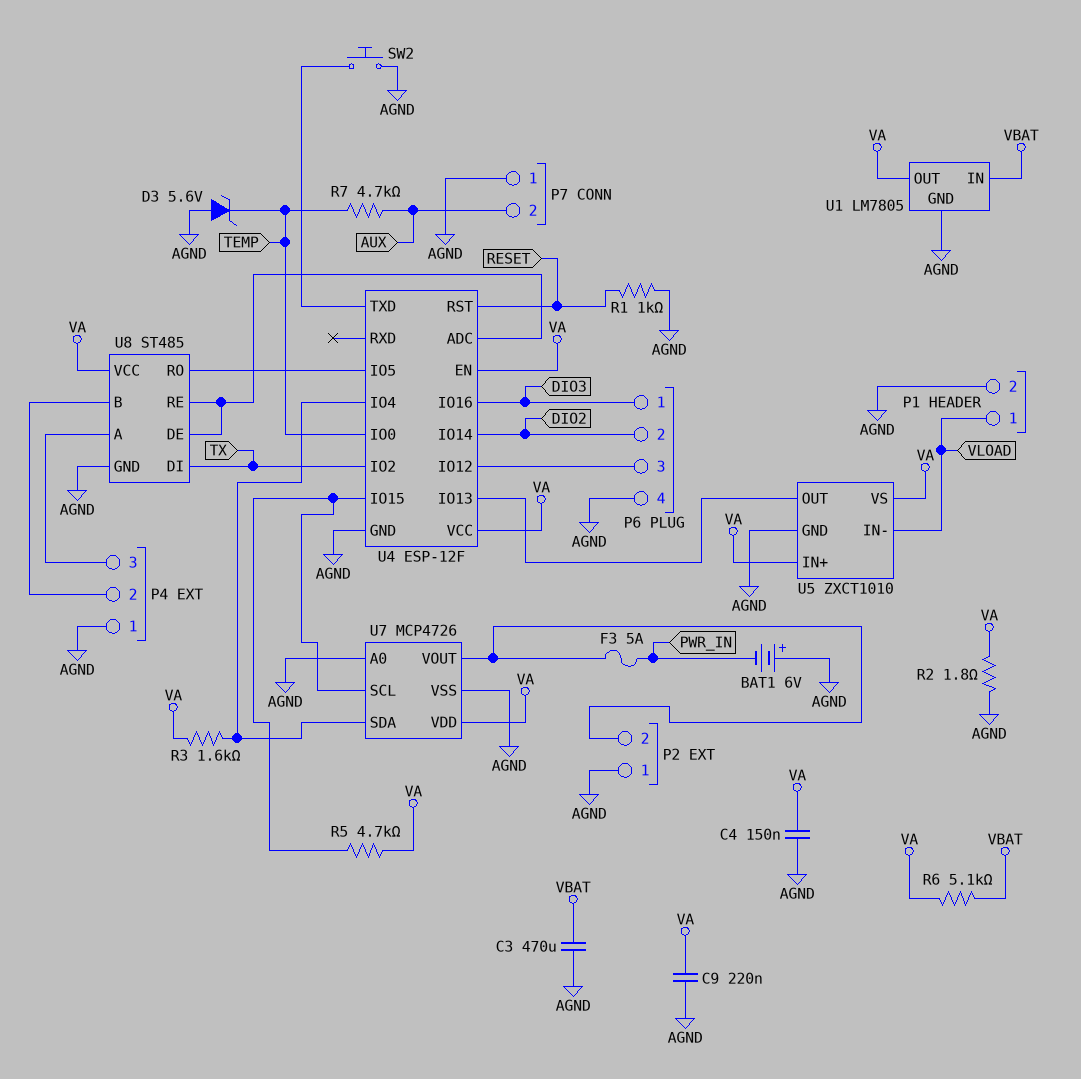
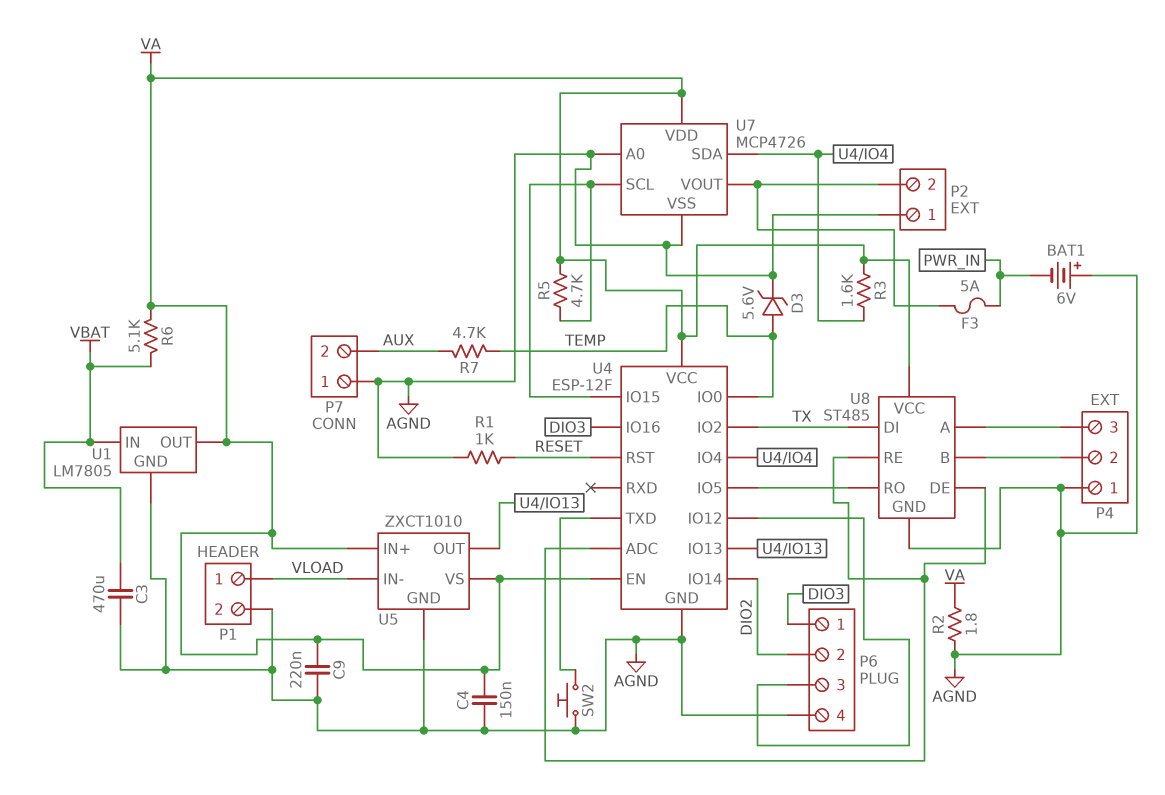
D3: zener 5.6V (A AGND, K TEMP) -> zener 5.6V (A TEMP, K AGND)

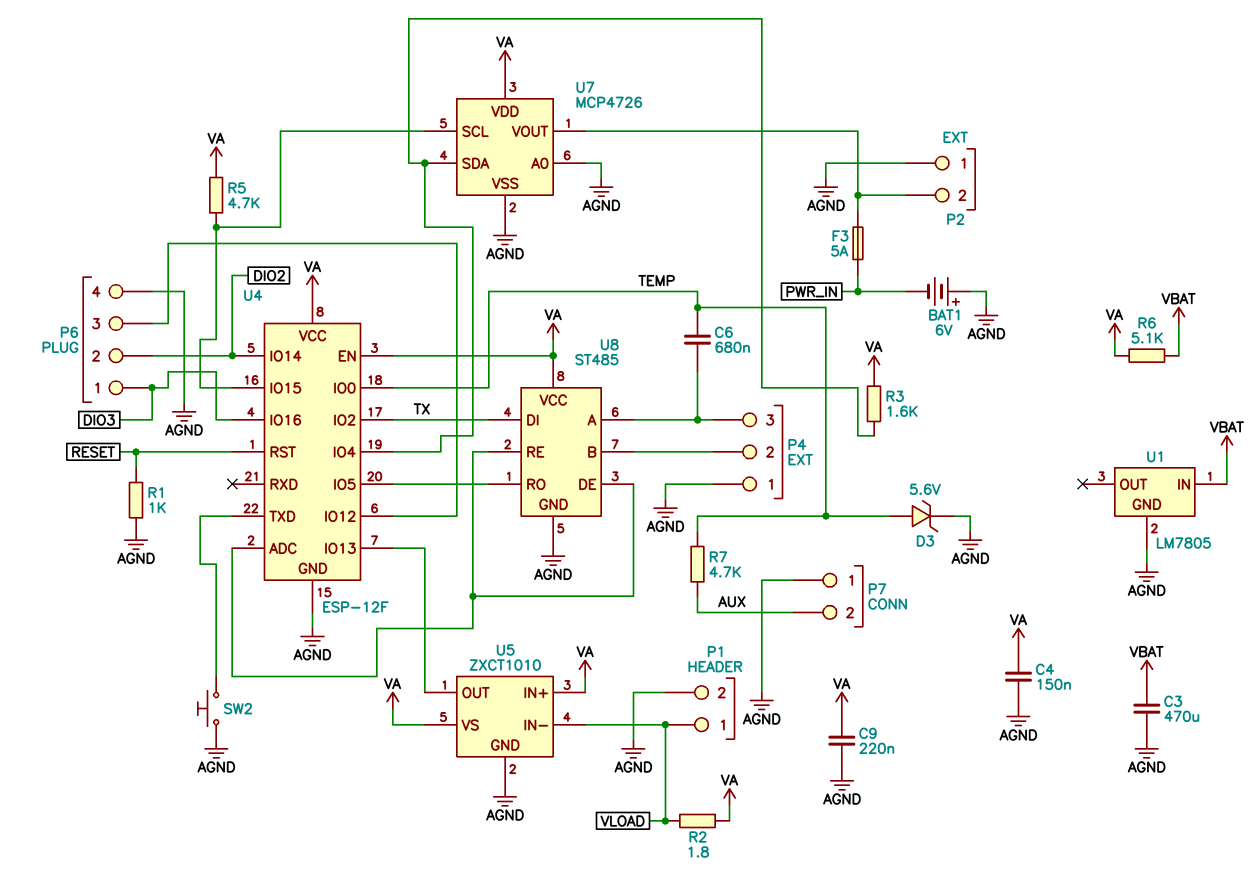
C6: none -> 680nF (P4/3, TEMP)
R2: 1.8 (AGND, VA) -> 1.8 (VA, VLOAD)
U1 pin OUT: VA -> none

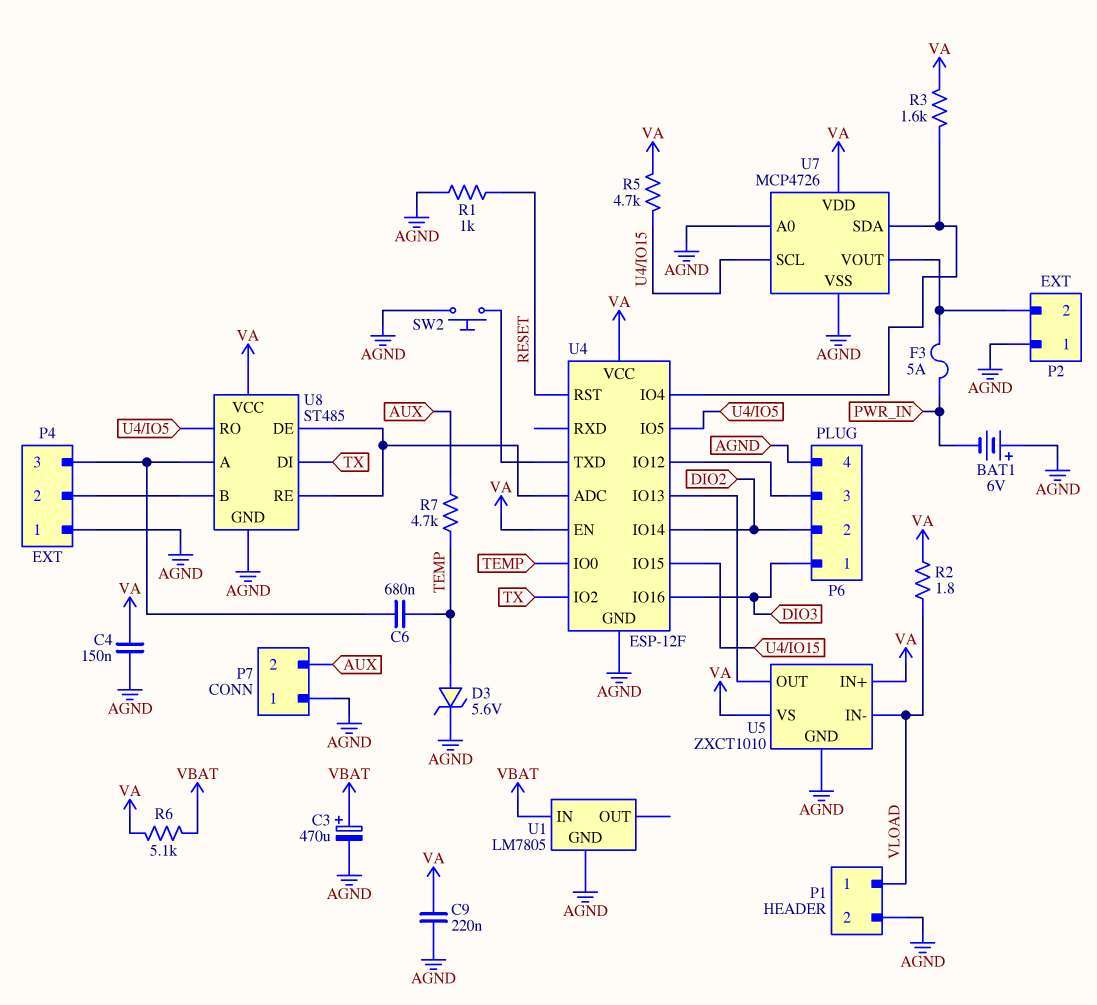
C3: 470uF (AGND, VBAT) -> 470uF (plus VBAT, minus AGND)

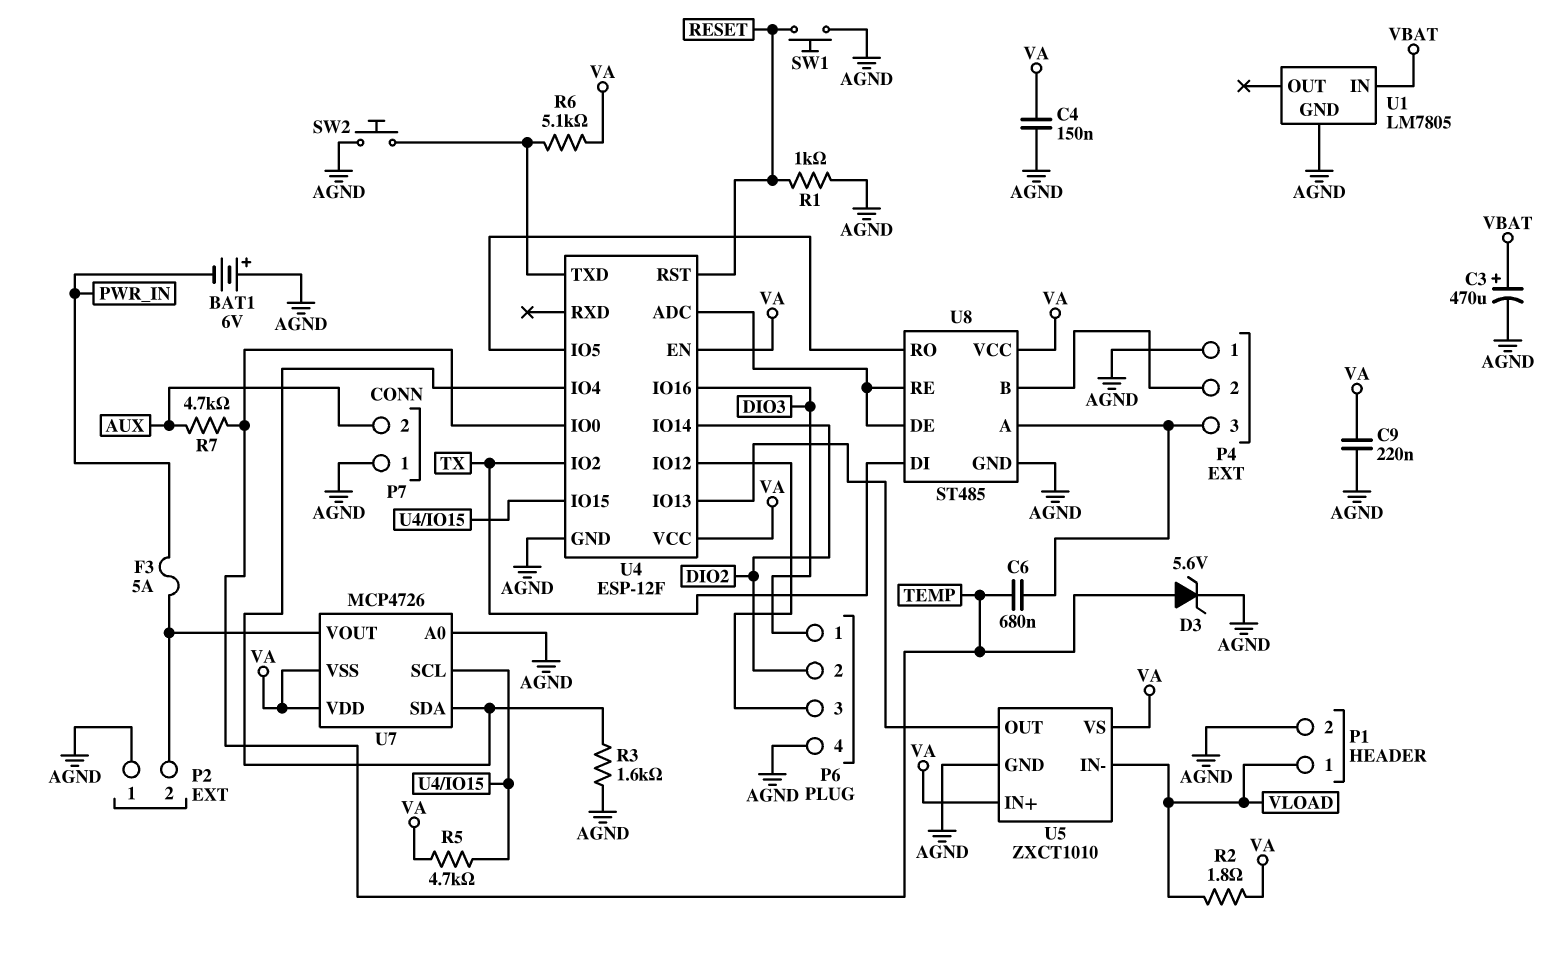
R3: 1.6k (U4/IO4, VA) -> 1.6k (AGND, U4/IO4)
R6: 5.1k (VA, VBAT) -> 5.1k (U4/TXD, VA)
SW1: none -> button (AGND, RESET)
U7 pin VSS: AGND -> VA

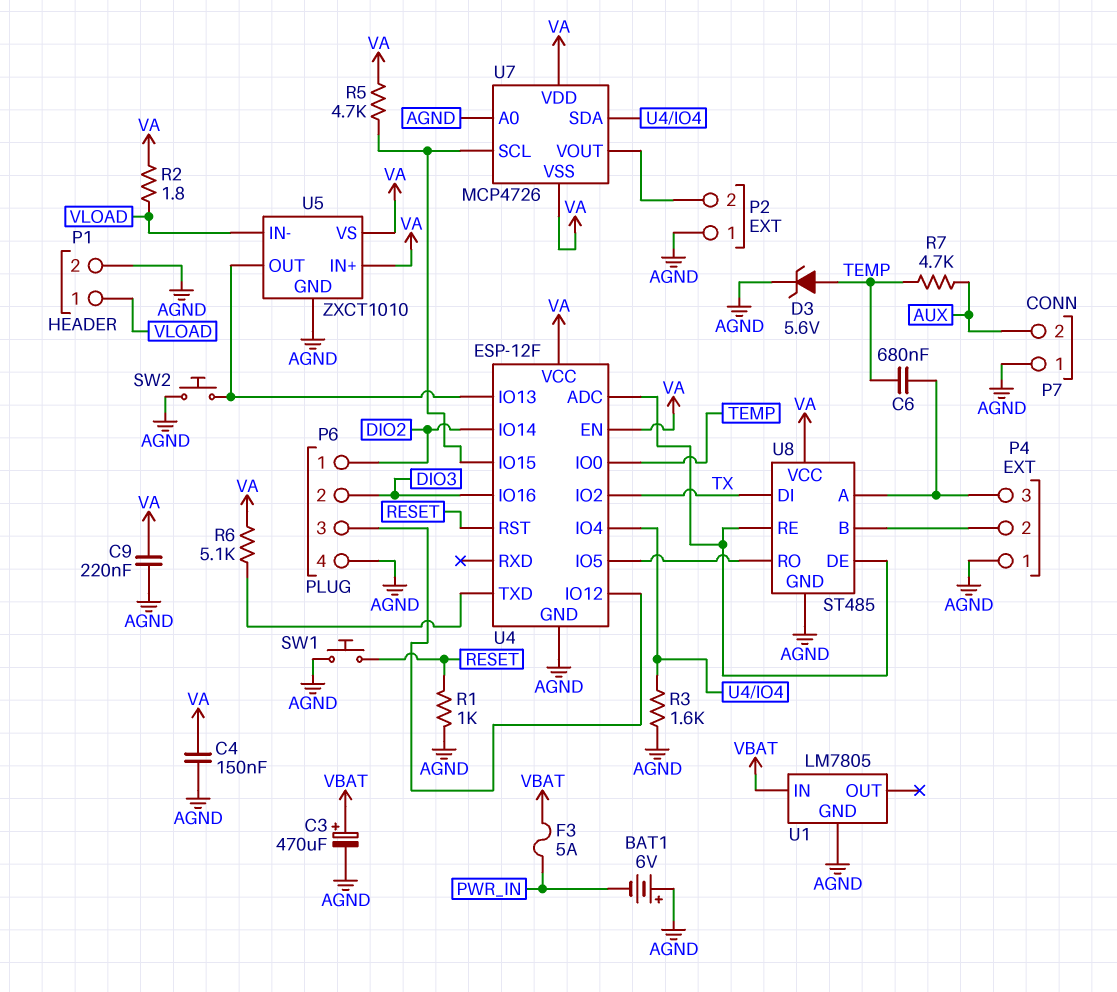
F3: 5A (P2/2, PWR_IN) -> 5A (PWR_IN, VBAT)
P6 pin 1: DIO3 -> DIO2
P6 pin 2: DIO2 -> DIO3
SW2: button (AGND, U4/TXD) -> button (AGND, U4/IO13)

